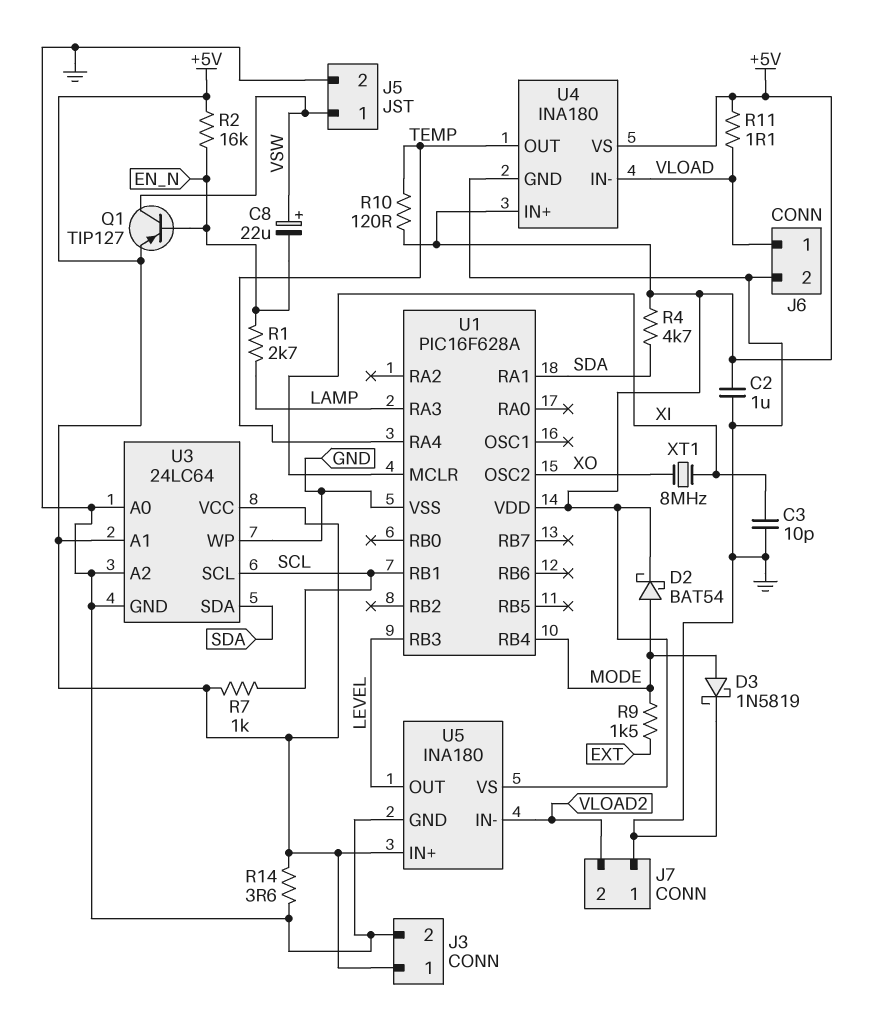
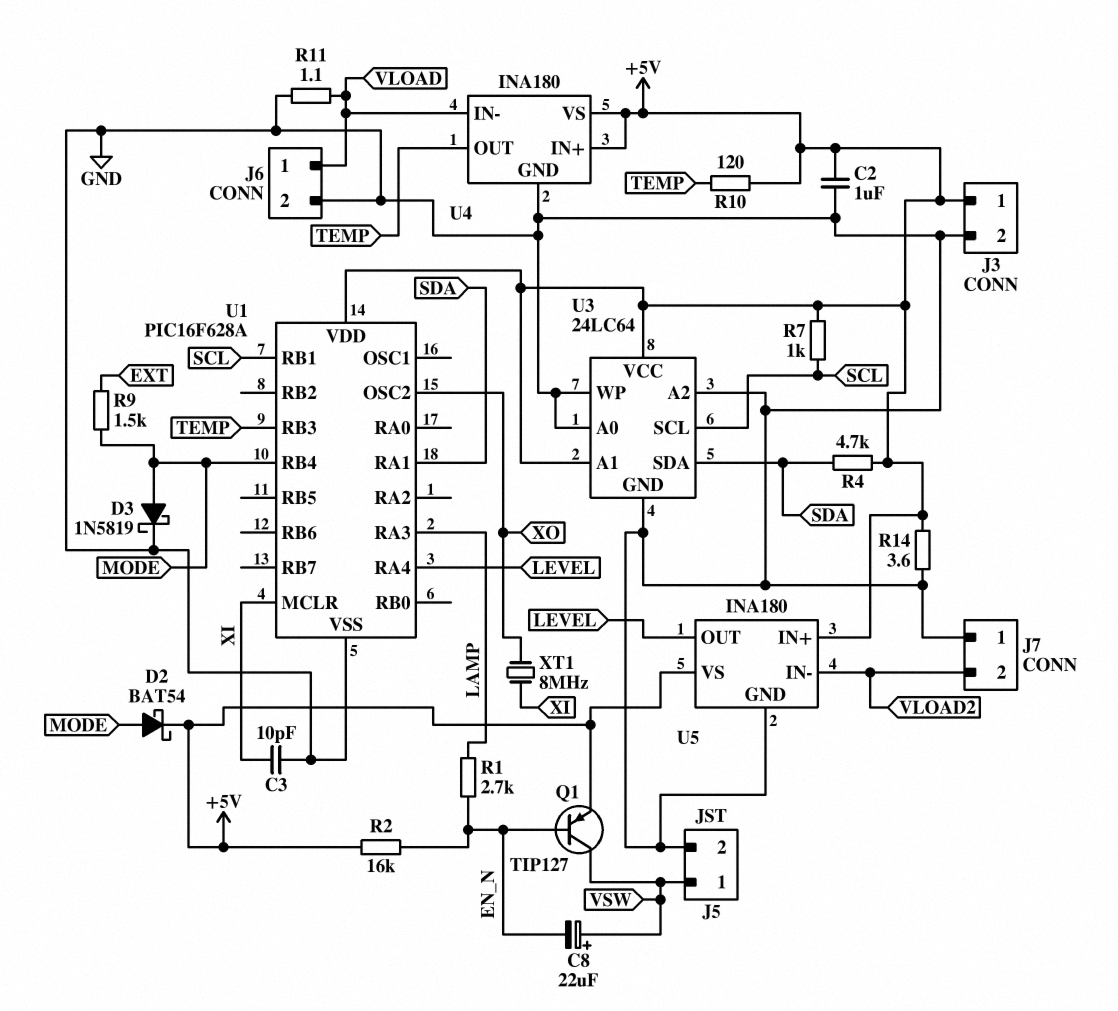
R11: 1.1 (+5V, VLOAD) -> 1.1 (GND, VLOAD)
U1 pin RA4: TEMP -> LEVEL
U1 pin RB3: LEVEL -> TEMP

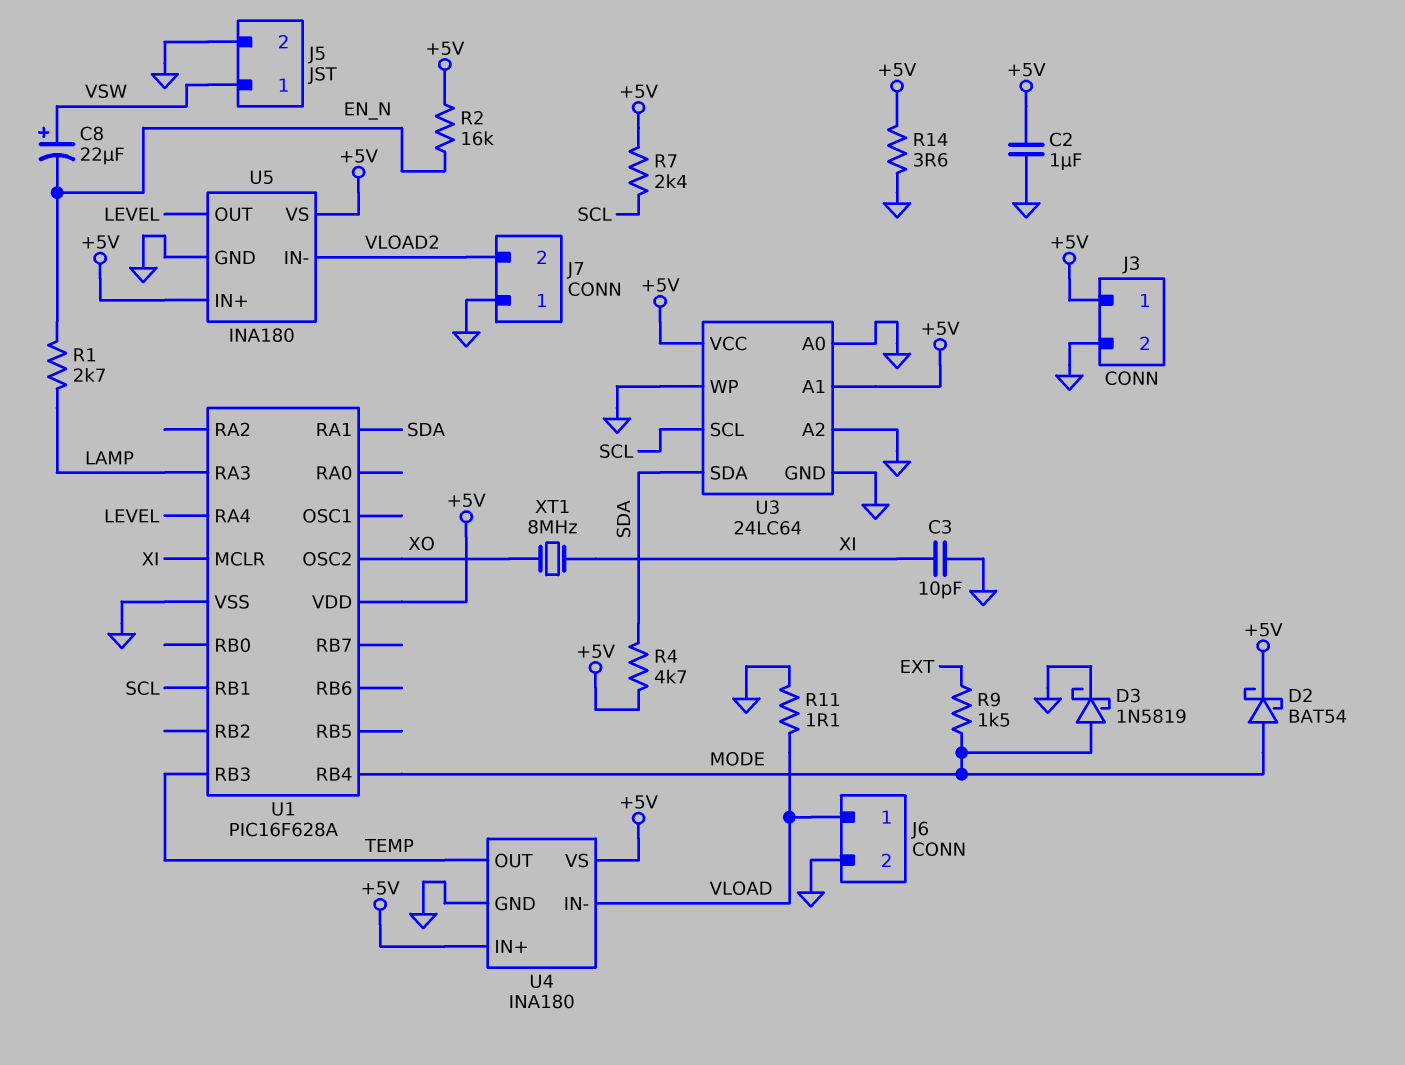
Q1: PNP TIP127 (B EN_N, C VSW, E +5V) -> none
R7: 1k (+5V, SCL) -> 2.4k (+5V, SCL)
R10: 120 (+5V, TEMP) -> none

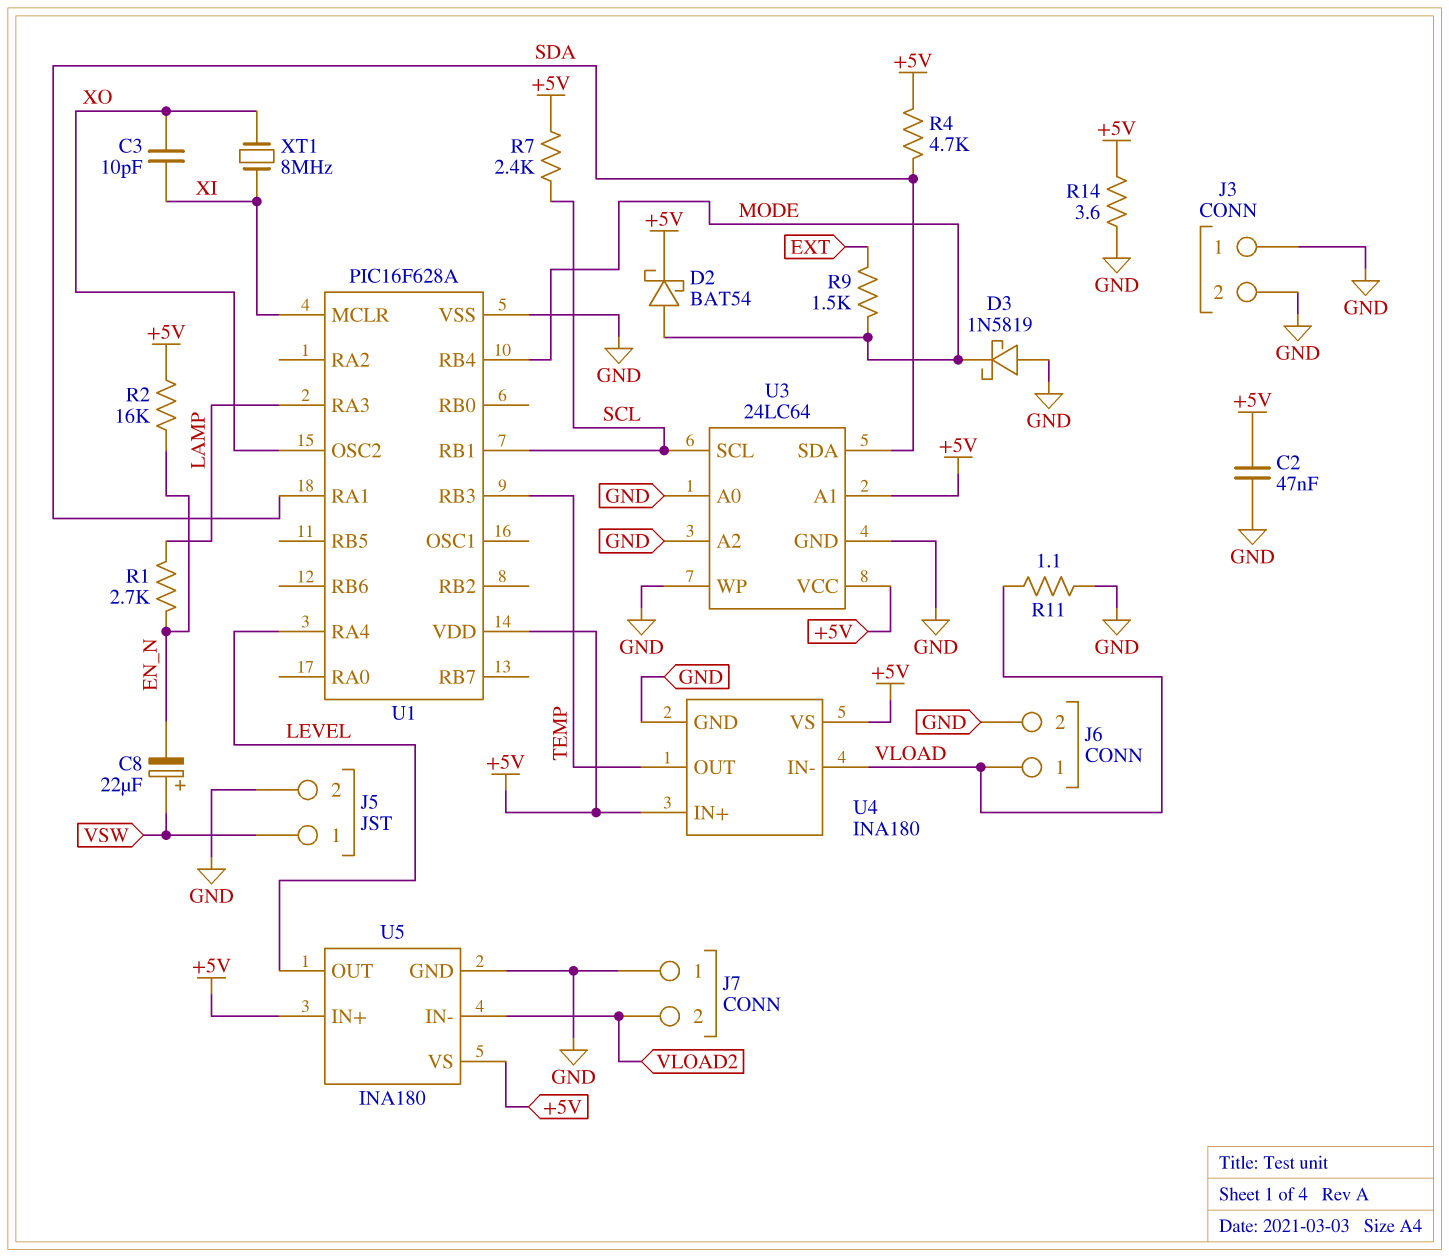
C2: 1uF (+5V, GND) -> 47nF (+5V, GND)
C3: 10pF (GND, XI) -> 10pF (XI, XO)
D3: schottky 1N5819 (A MODE, K GND) -> schottky 1N5819 (A GND, K MODE)
J3 pin 1: +5V -> GND

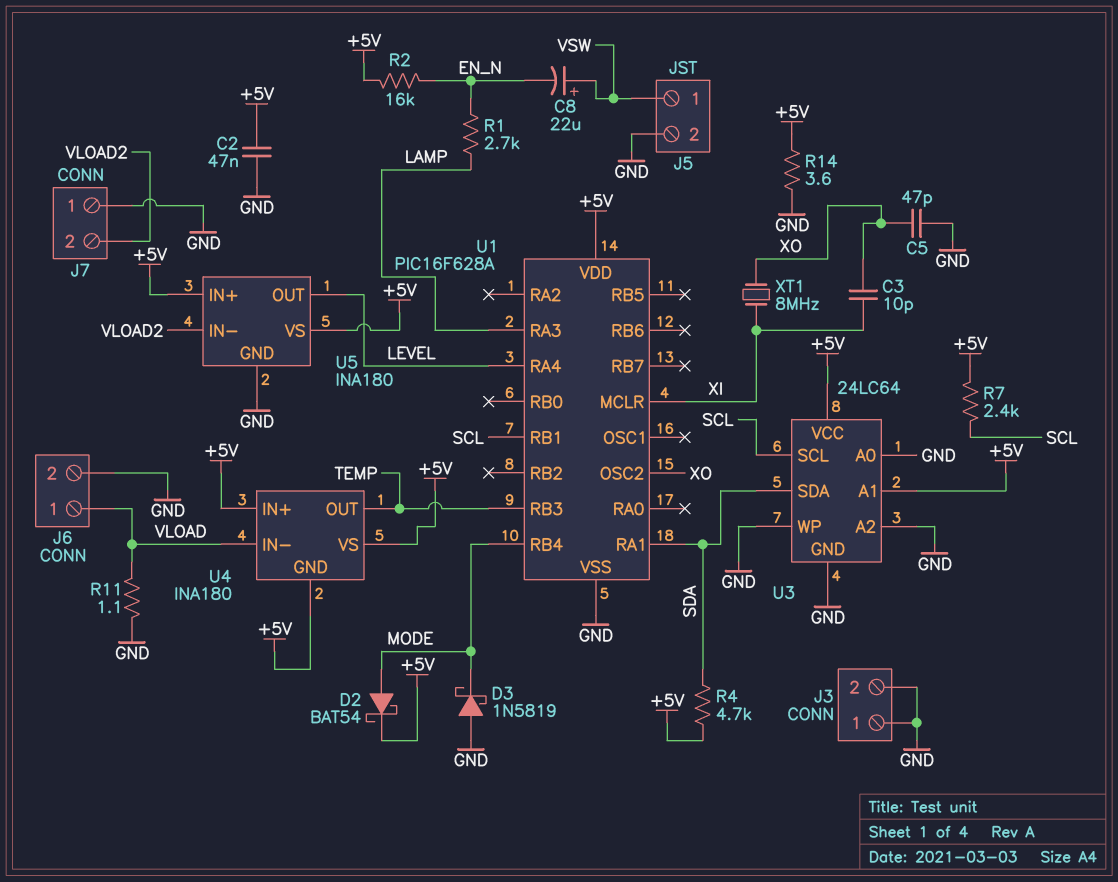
C5: none -> 47pF (GND, XO)
R9: 1.5k (EXT, MODE) -> none
U4 pin GND: GND -> +5V

